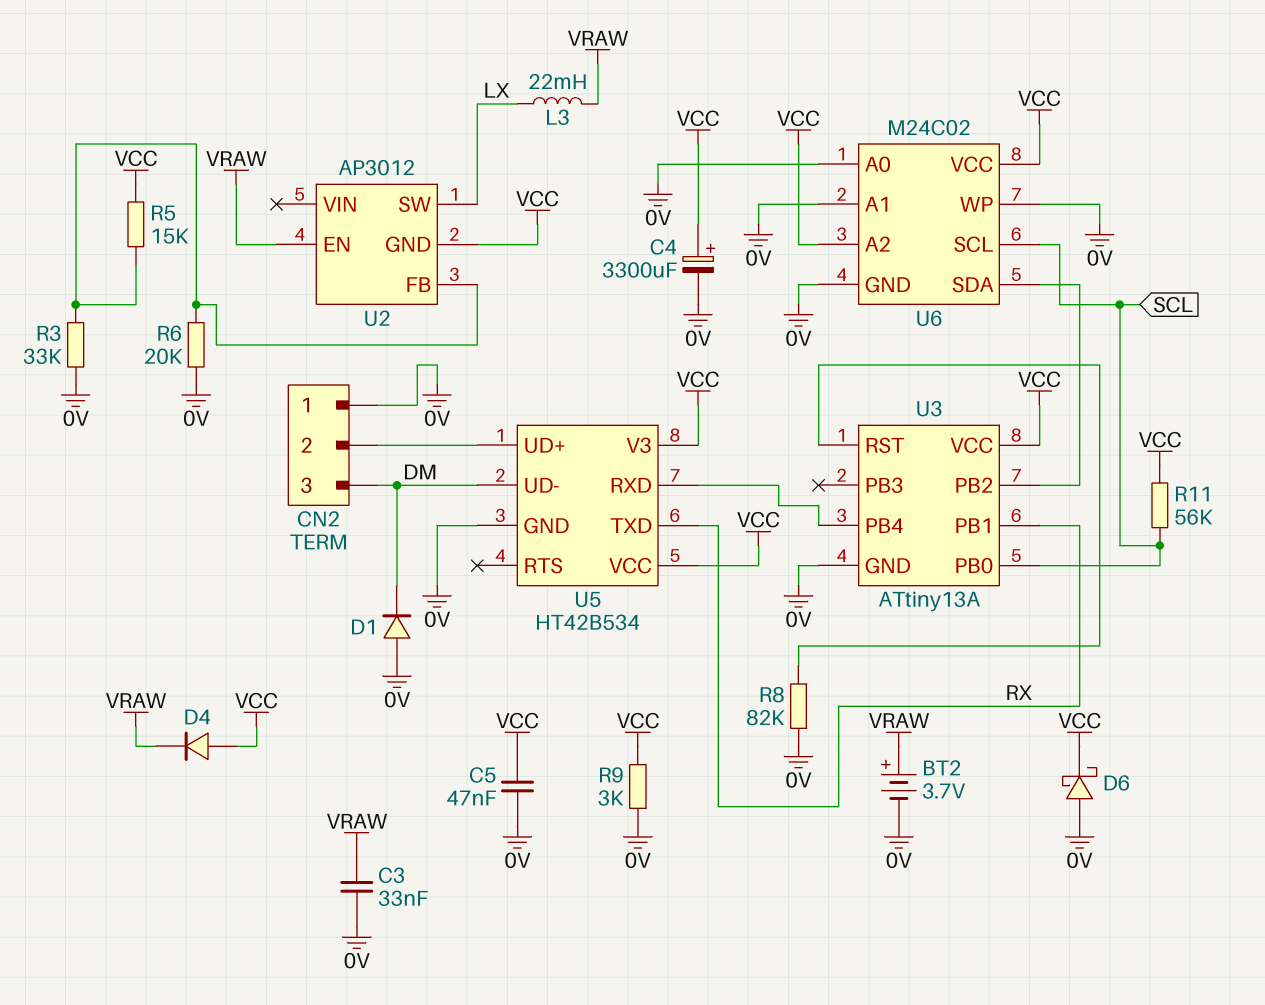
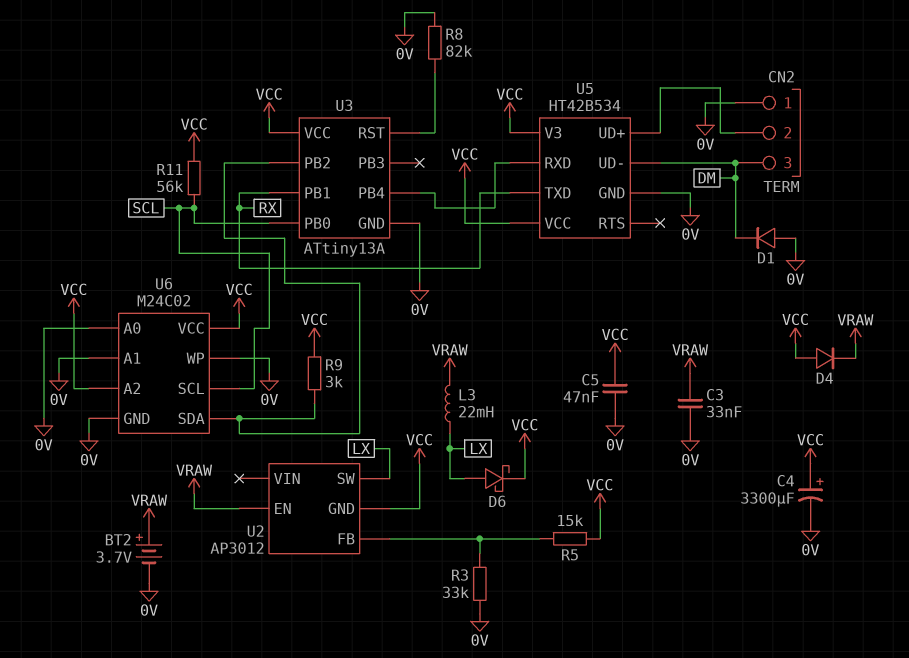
D6: schottky (A 0V, K VCC) -> schottky (A LX, K VCC)
R6: 20k (0V, U2/FB) -> none
R9: 3k (0V, VCC) -> 3k (U3/PB2, VCC)

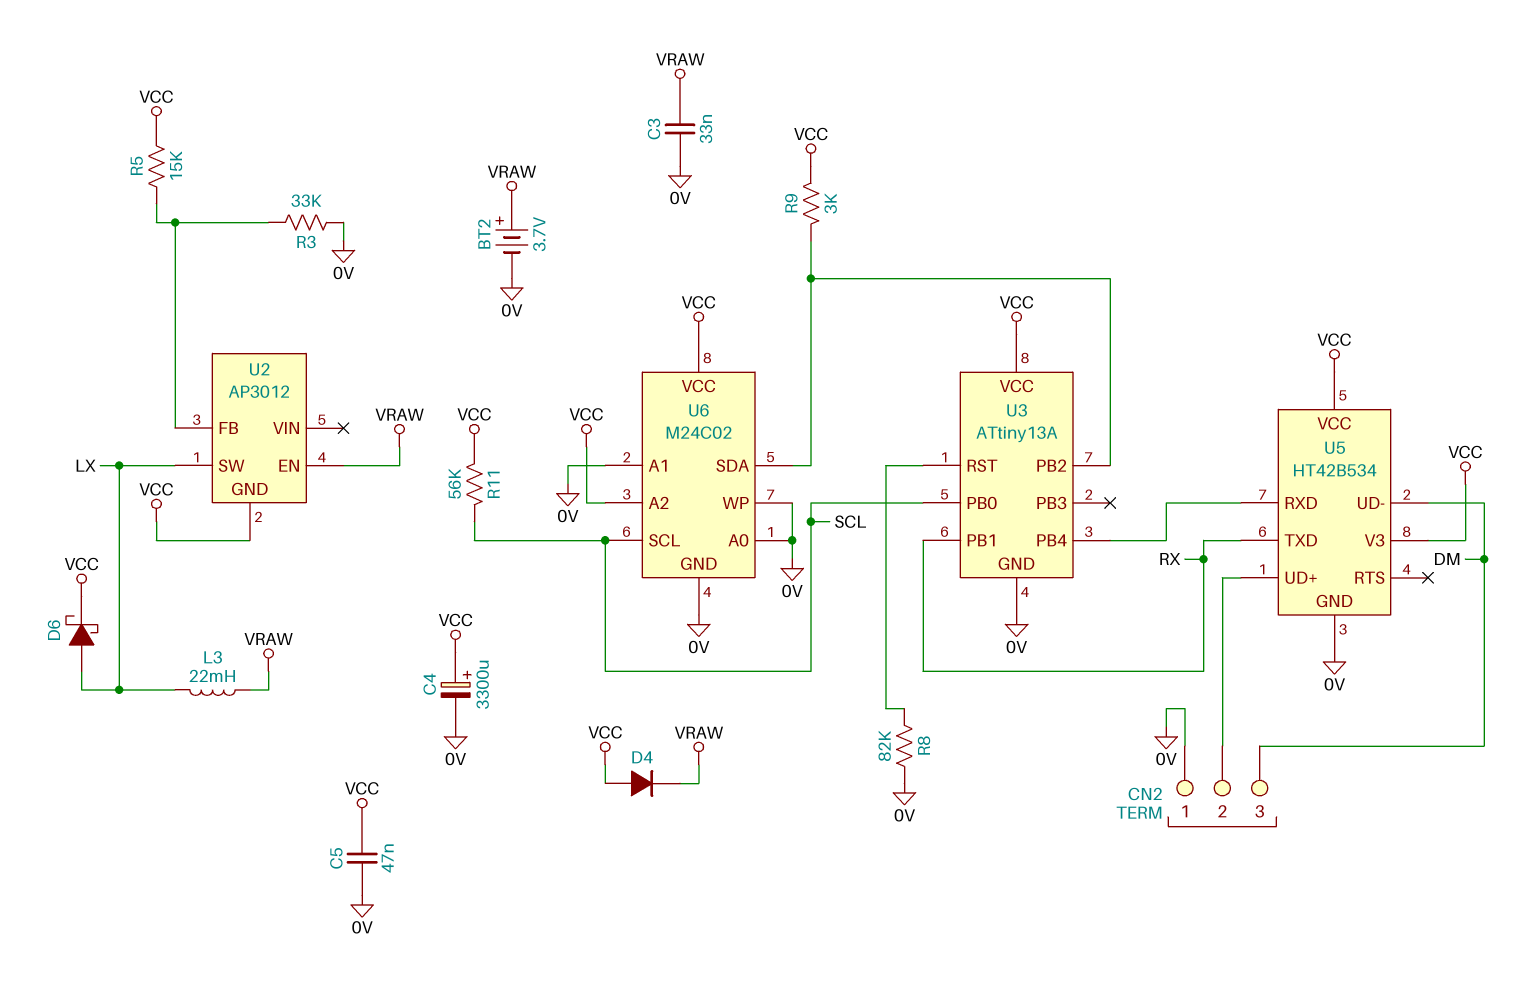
D1: diode (A 0V, K DM) -> none

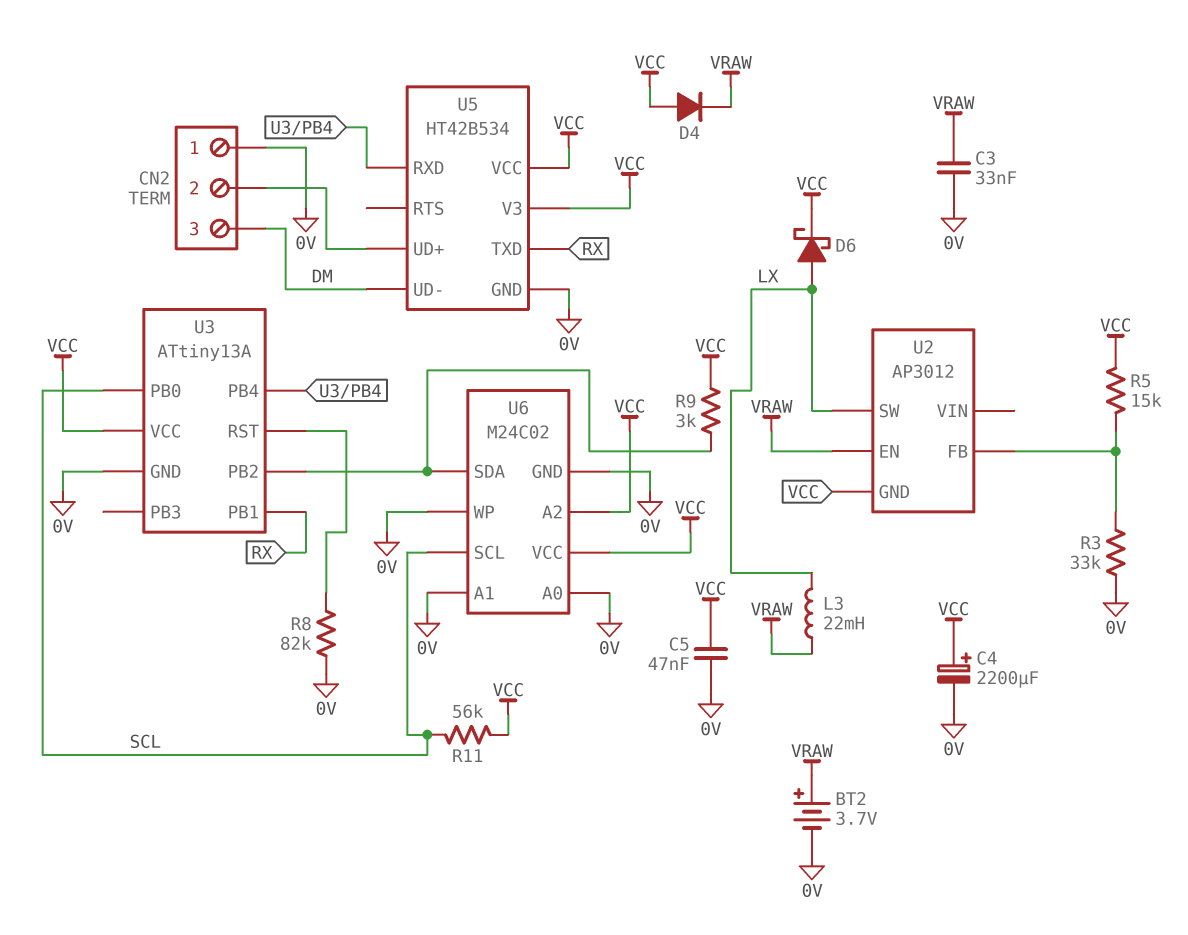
C4: 3300uF (plus VCC, minus 0V) -> 2200uF (plus VCC, minus 0V)

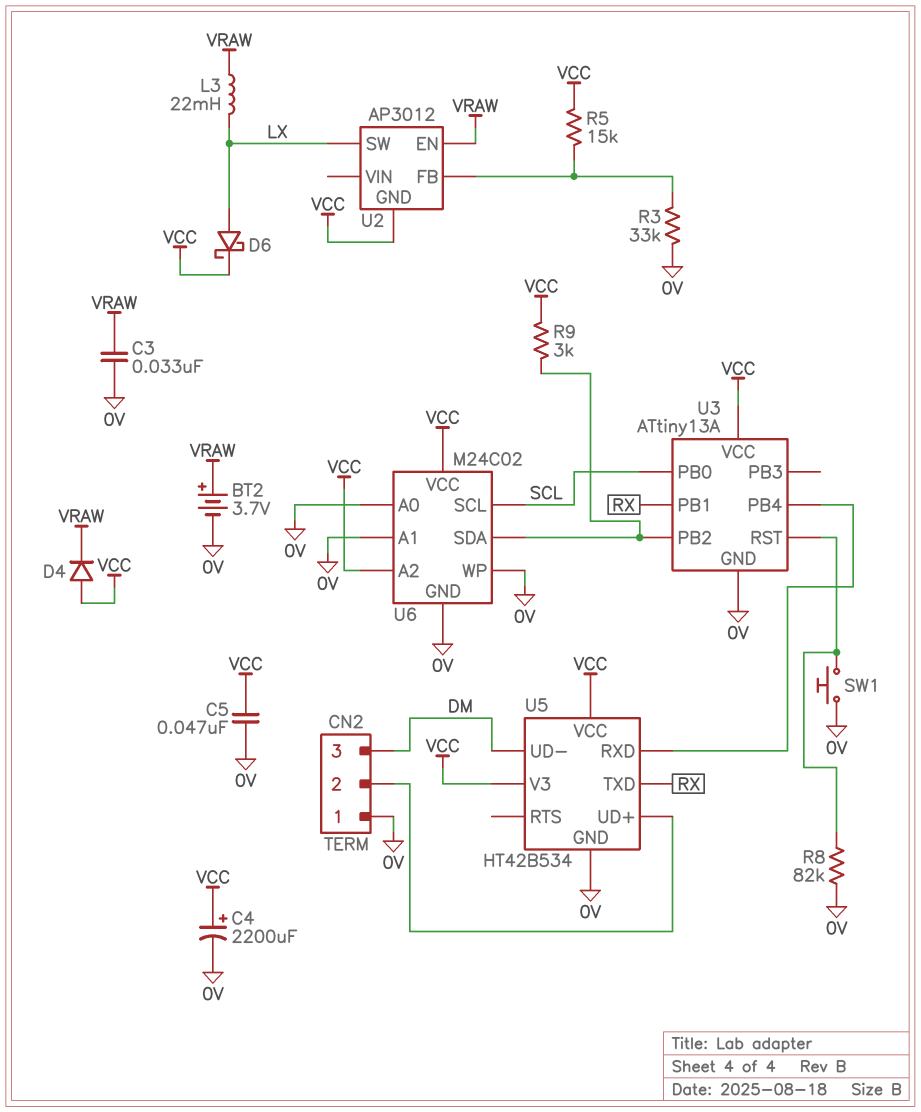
R11: 56k (SCL, VCC) -> none
SW1: none -> button (0V, U3/RST)

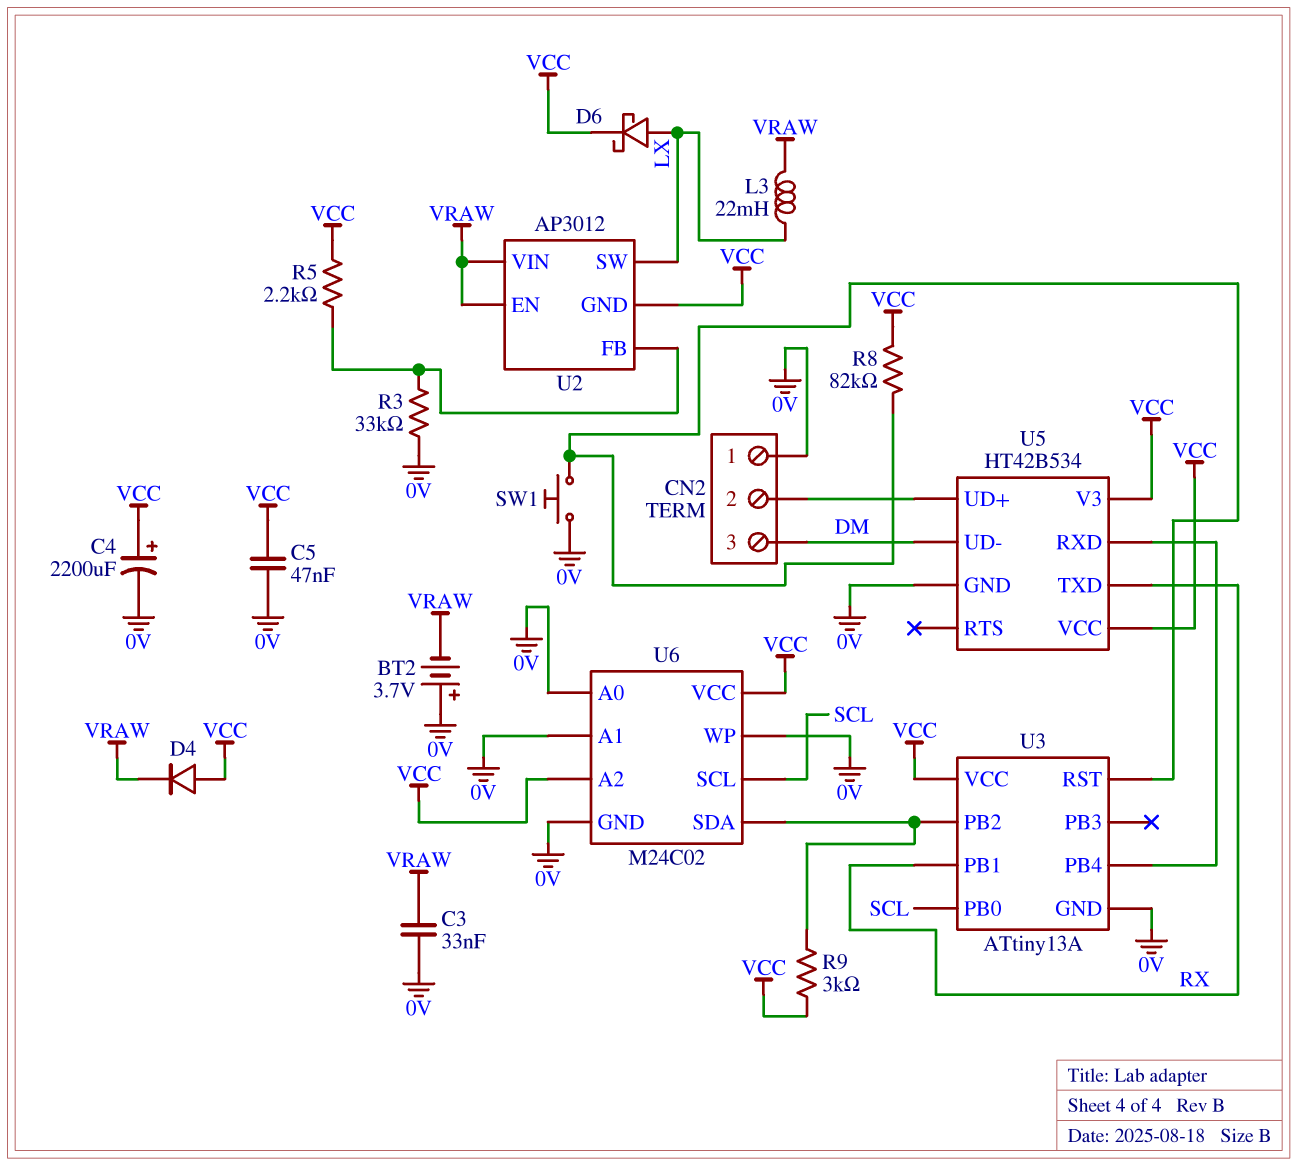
BT2: 3.7V (plus VRAW, minus 0V) -> 3.7V (plus 0V, minus VRAW)
R5: 15k (U2/FB, VCC) -> 2.2k (U2/FB, VCC)
R8: 82k (0V, U3/RST) -> 82k (U3/RST, VCC)
U2 pin VIN: none -> VRAW

